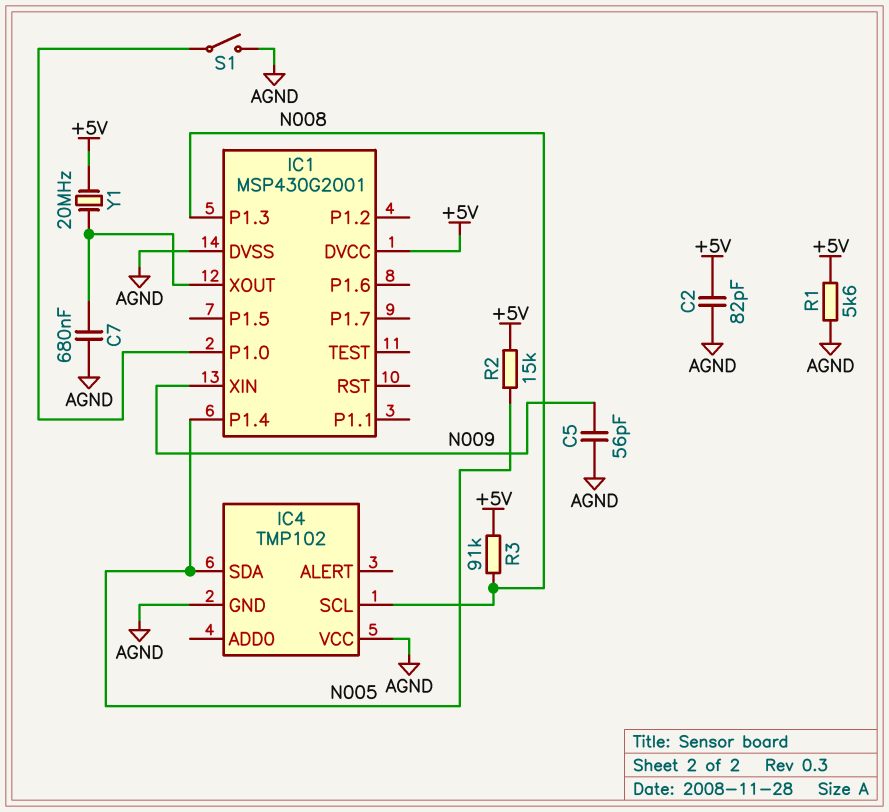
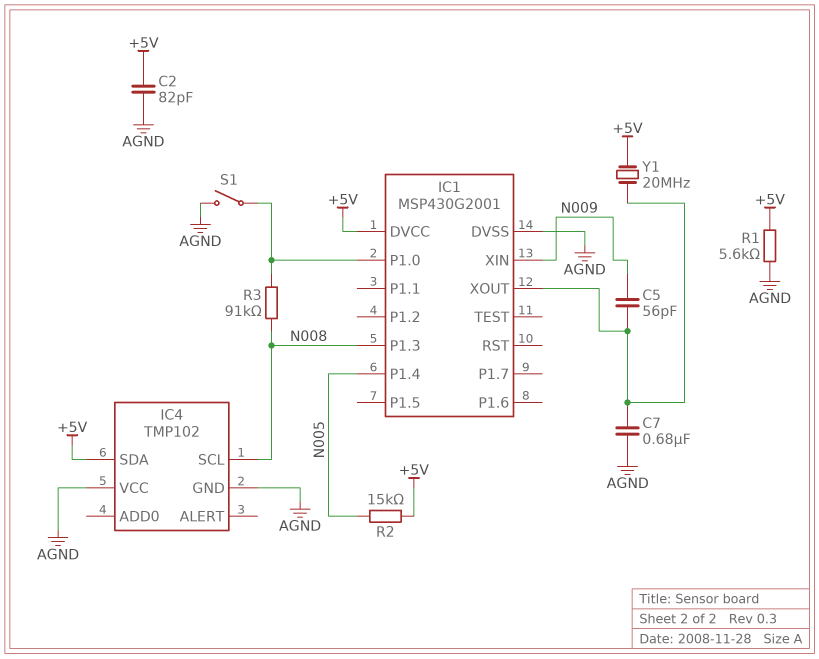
C5: 56pF (AGND, N009) -> 56pF (IC1/XOUT, N009)
IC4 pin SDA: N005 -> +5V
R3: 91k (+5V, N008) -> 91k (IC1/P1.0, N008)

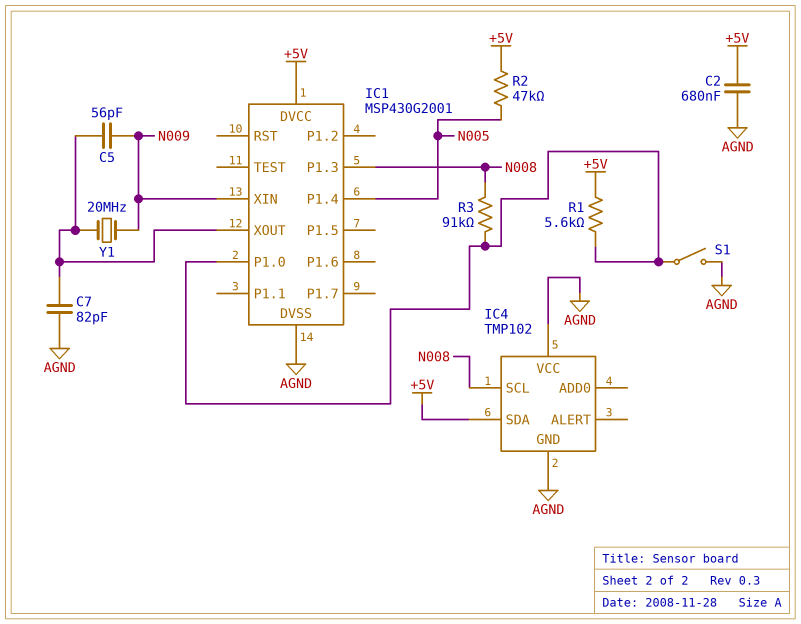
C2: 82pF (+5V, AGND) -> 680nF (+5V, AGND)
C7: 680nF (AGND, IC1/XOUT) -> 82pF (AGND, IC1/XOUT)
R1: 5.6k (+5V, AGND) -> 5.6k (+5V, IC1/P1.0)
R2: 15k (+5V, N005) -> 47k (+5V, N005)
Y1: 20MHz (+5V, IC1/XOUT) -> 20MHz (IC1/XOUT, N009)

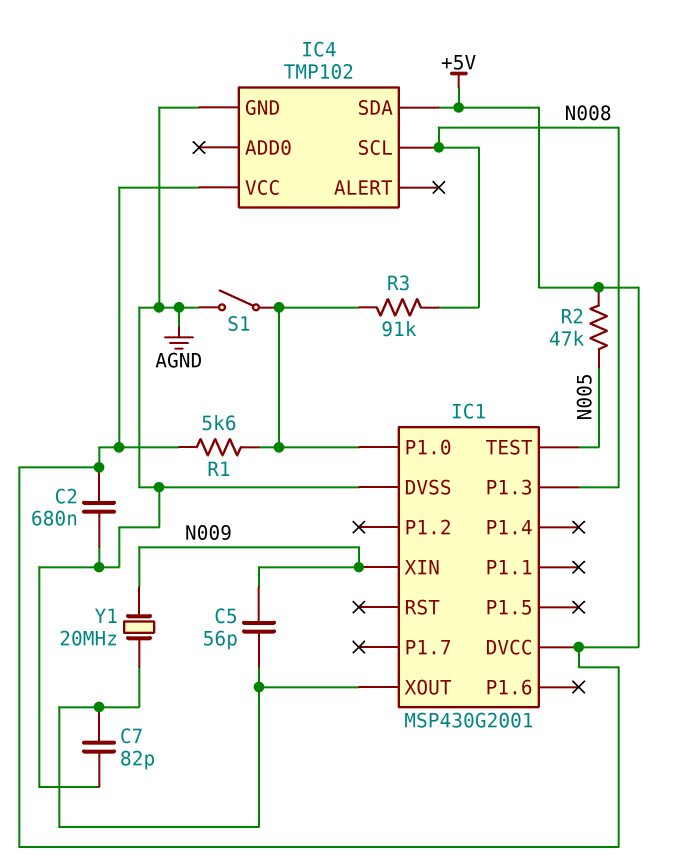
IC1 pin P1.4: N005 -> none
IC1 pin TEST: none -> N005
IC4 pin VCC: AGND -> +5V

